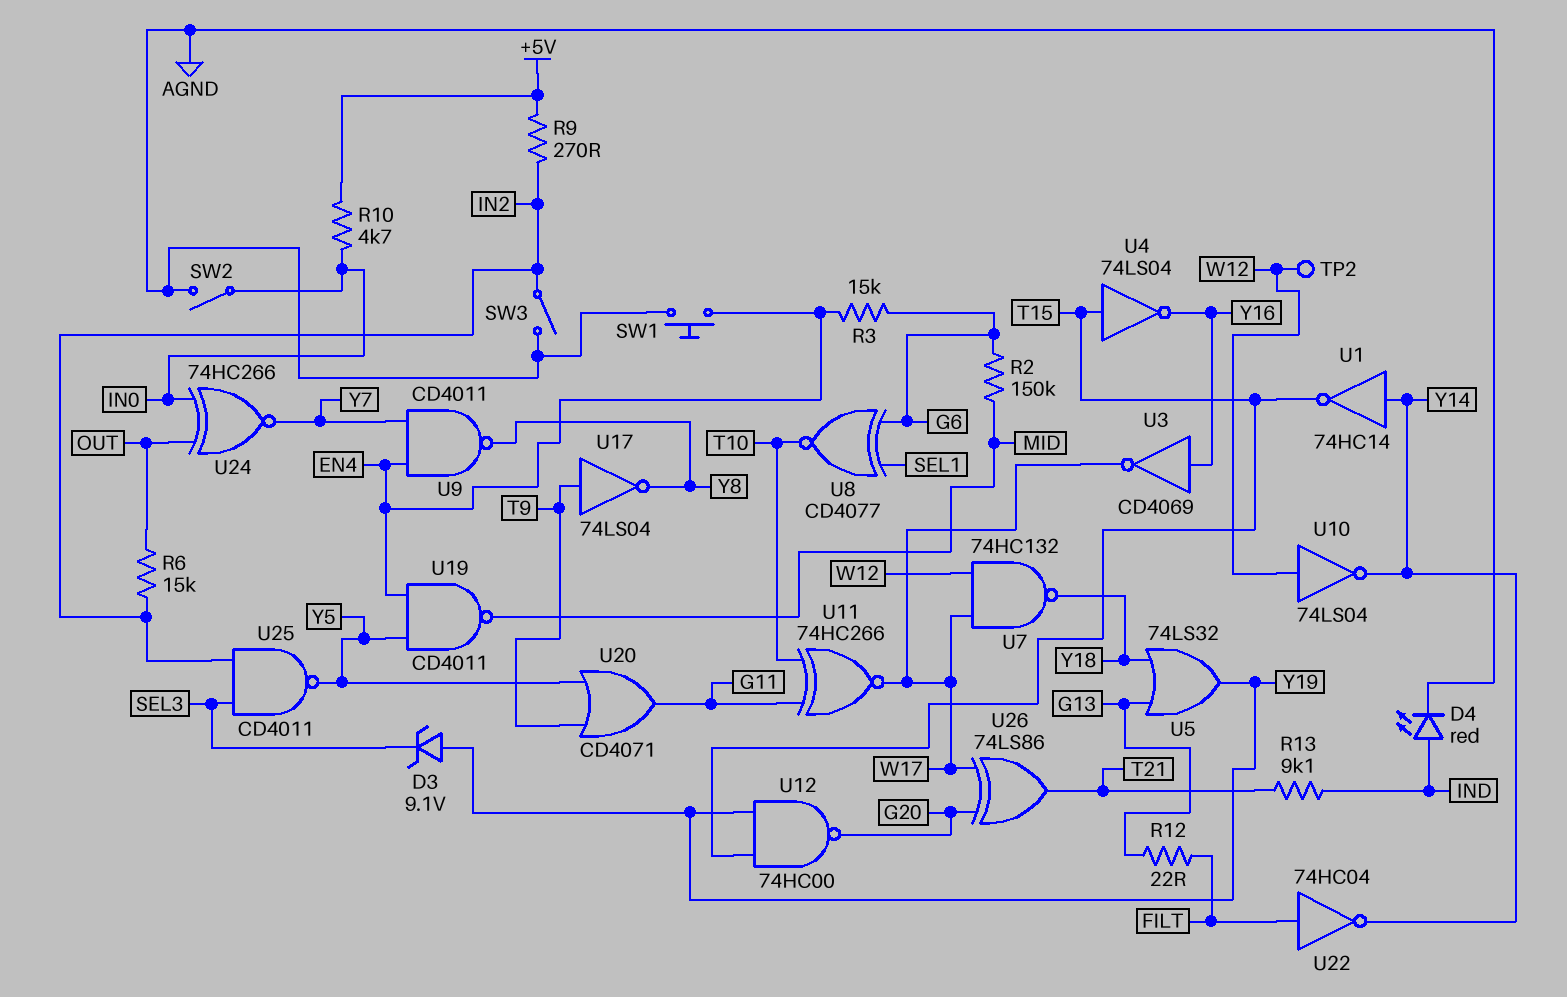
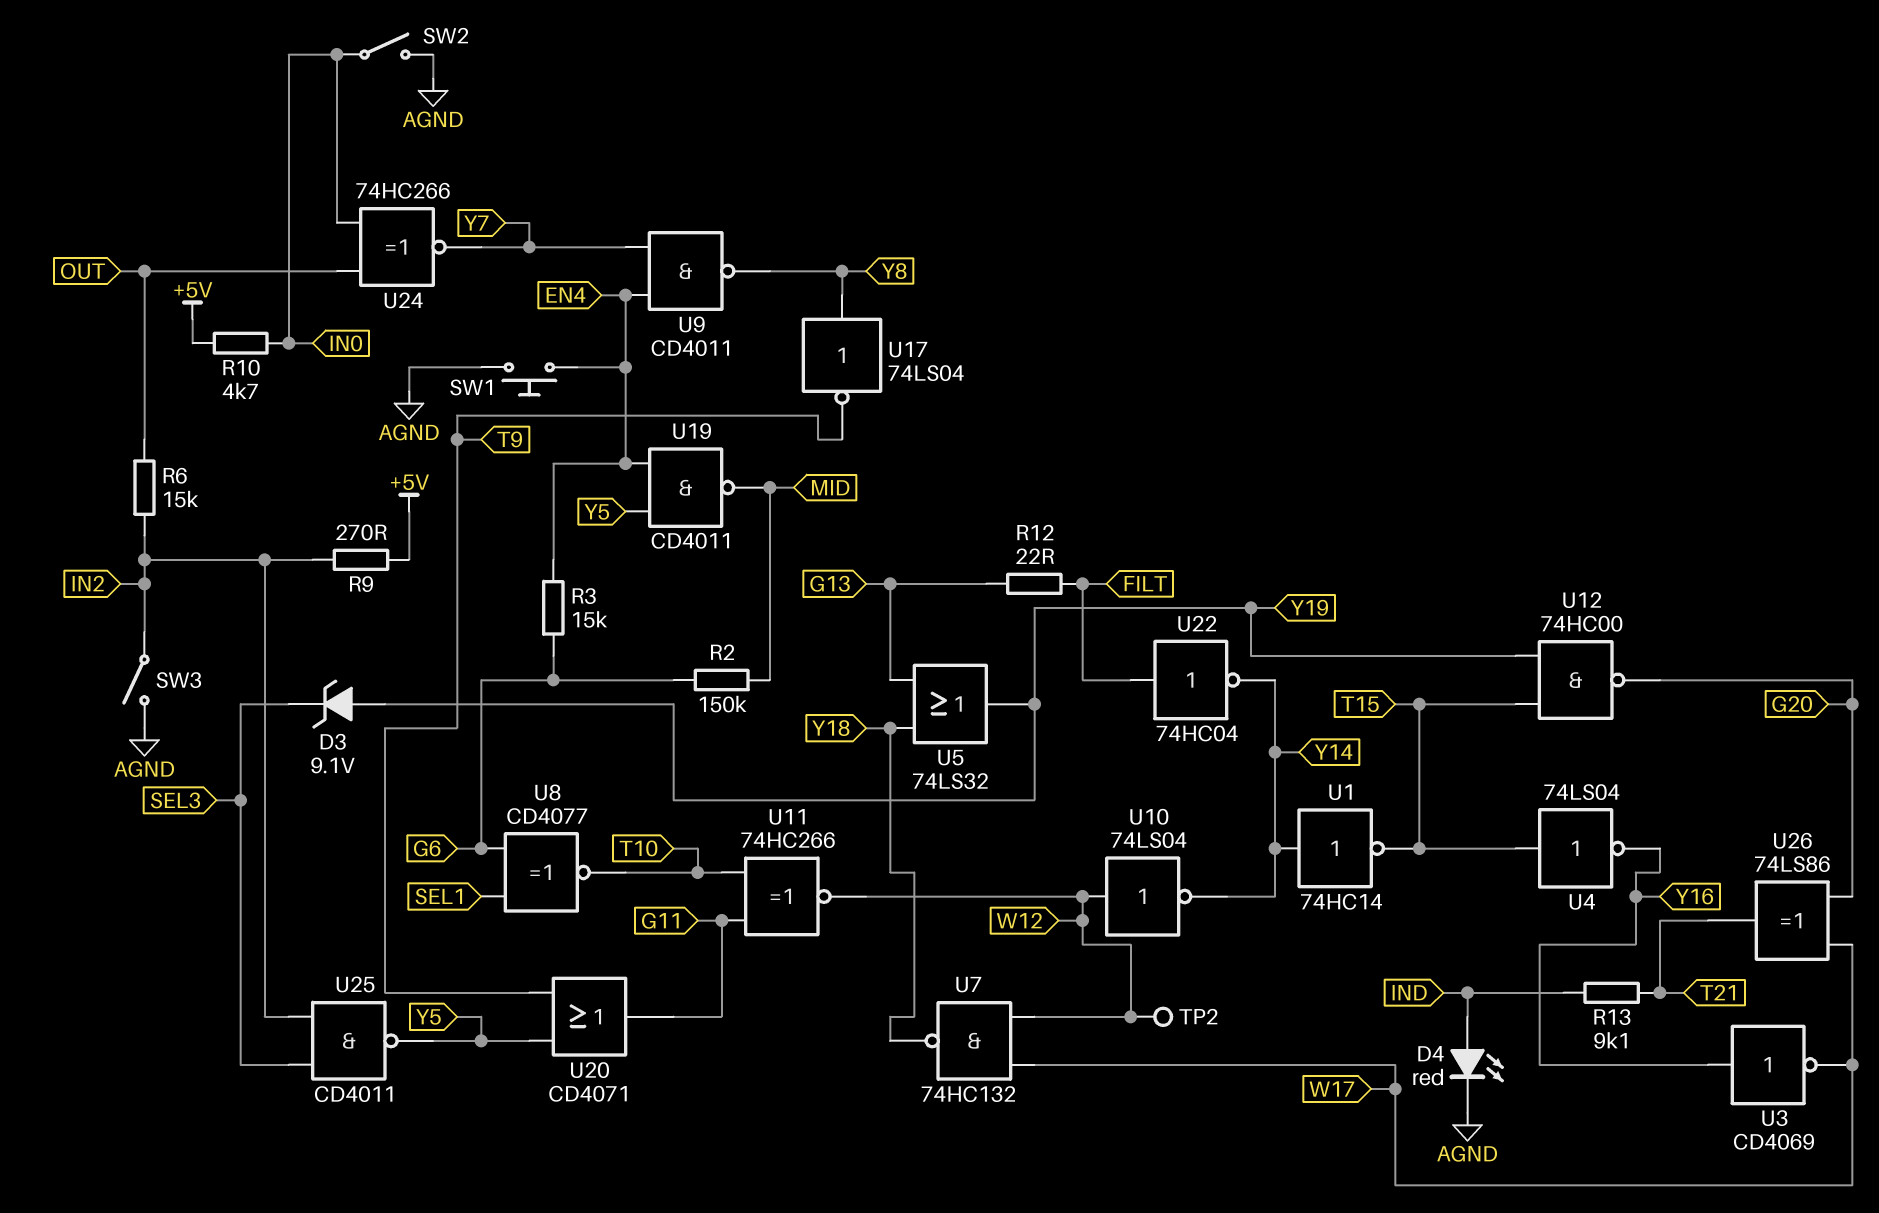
U11: XNOR 74HC266 (in G11, in T10, out W17) -> XNOR 74HC266 (in G11, in T10, out W12)
U17: NOT 74LS04 (in T9, out Y8) -> NOT 74LS04 (in Y8, out T9)

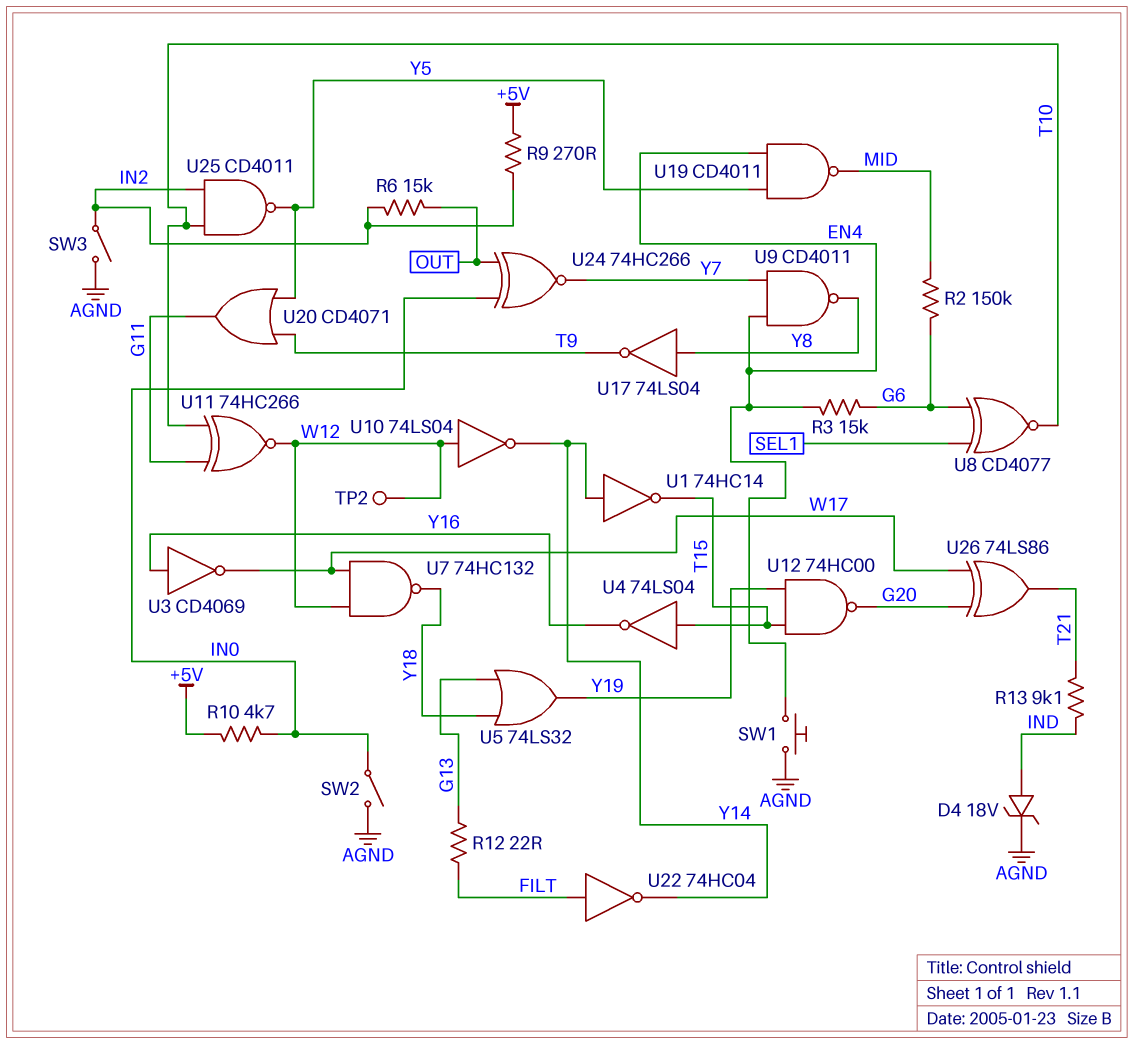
D3: zener 9.1V (A Y19, K SEL3) -> none
D4: LED red (A IND, K AGND) -> zener 18V (A IND, K AGND)
U25: NAND CD4011 (in IN2, in SEL3, out Y5) -> NAND CD4011 (in IN2, in T10, out Y5)

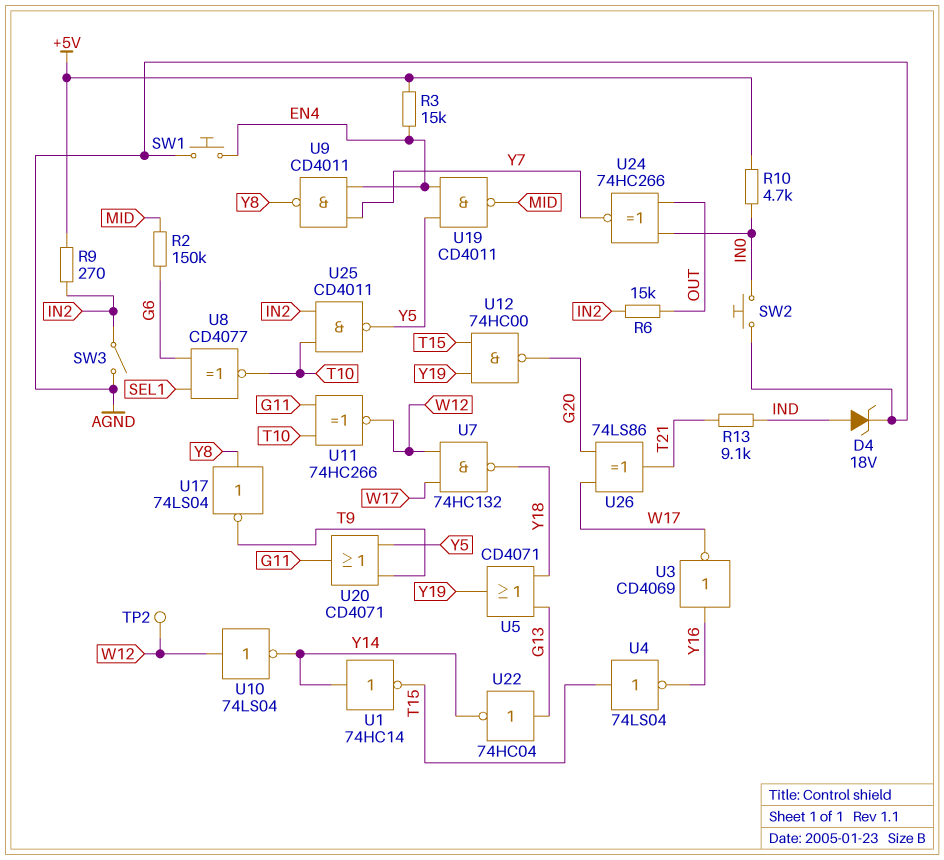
R3: 15k (EN4, G6) -> 15k (+5V, EN4)
R12: 22 (FILT, G13) -> none
SW2: switch (AGND, IN0) -> button (AGND, IN0)
U5: OR 74LS32 (in G13, in Y18, out Y19) -> OR CD4071 (in G13, in Y18, out Y19)
U22: NOT 74HC04 (in FILT, out Y14) -> NOT 74HC04 (in G13, out Y14)

